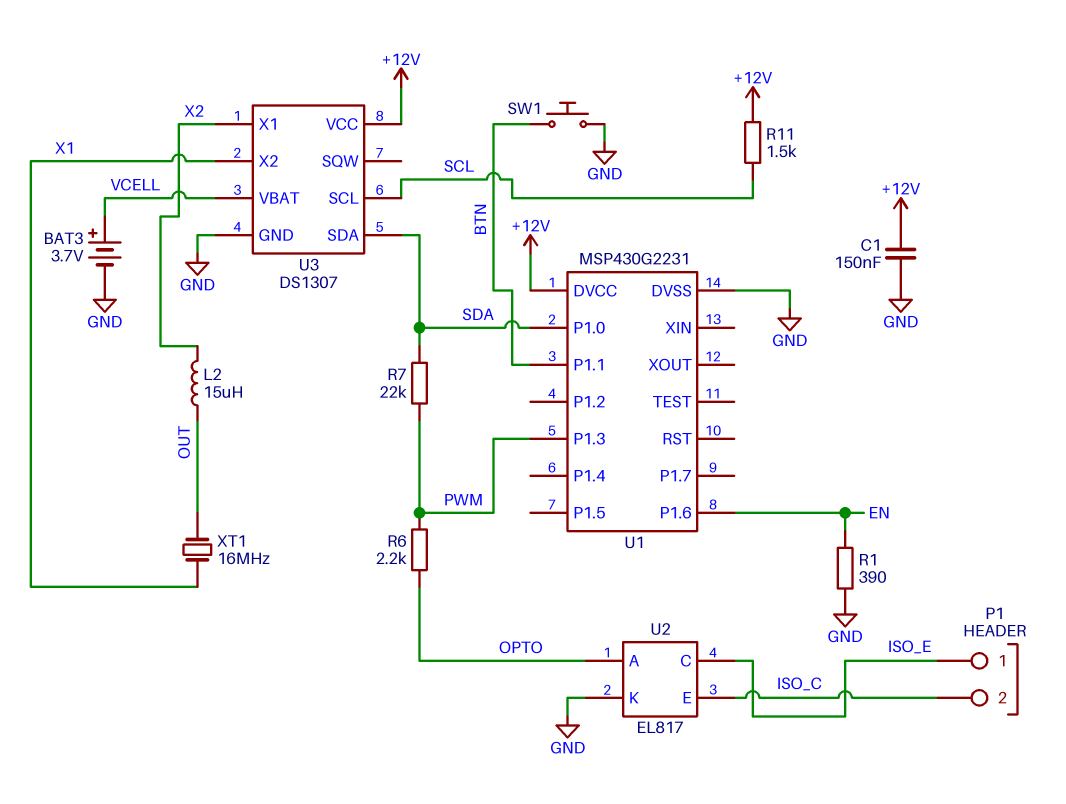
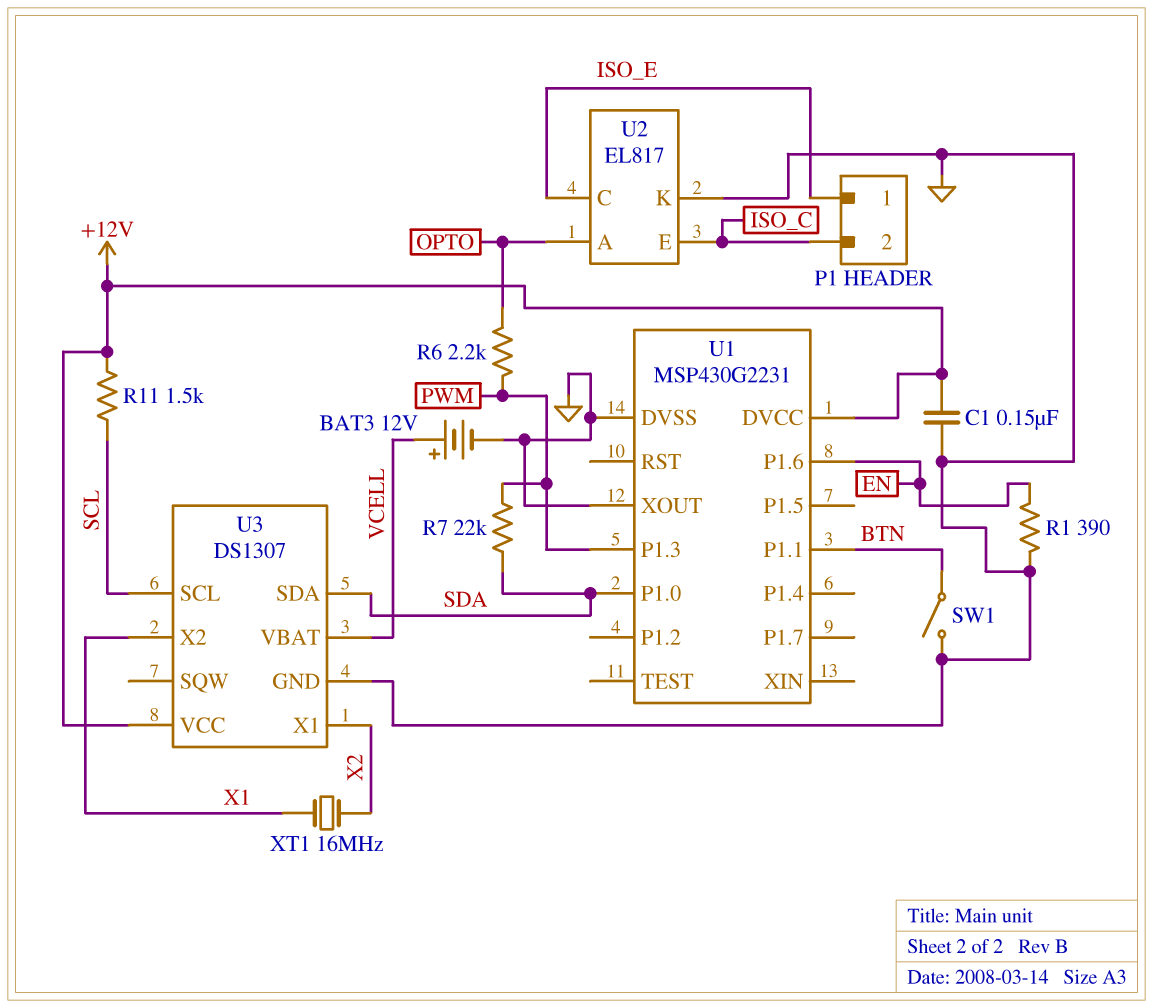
BAT3: 3.7V (plus VCELL, minus GND) -> 12V (plus VCELL, minus GND)
L2: 15uH (OUT, X2) -> none
SW1: button (BTN, GND) -> switch (BTN, GND)
U1 pin XOUT: none -> GND
XT1: 16MHz (OUT, X1) -> 16MHz (X1, X2)

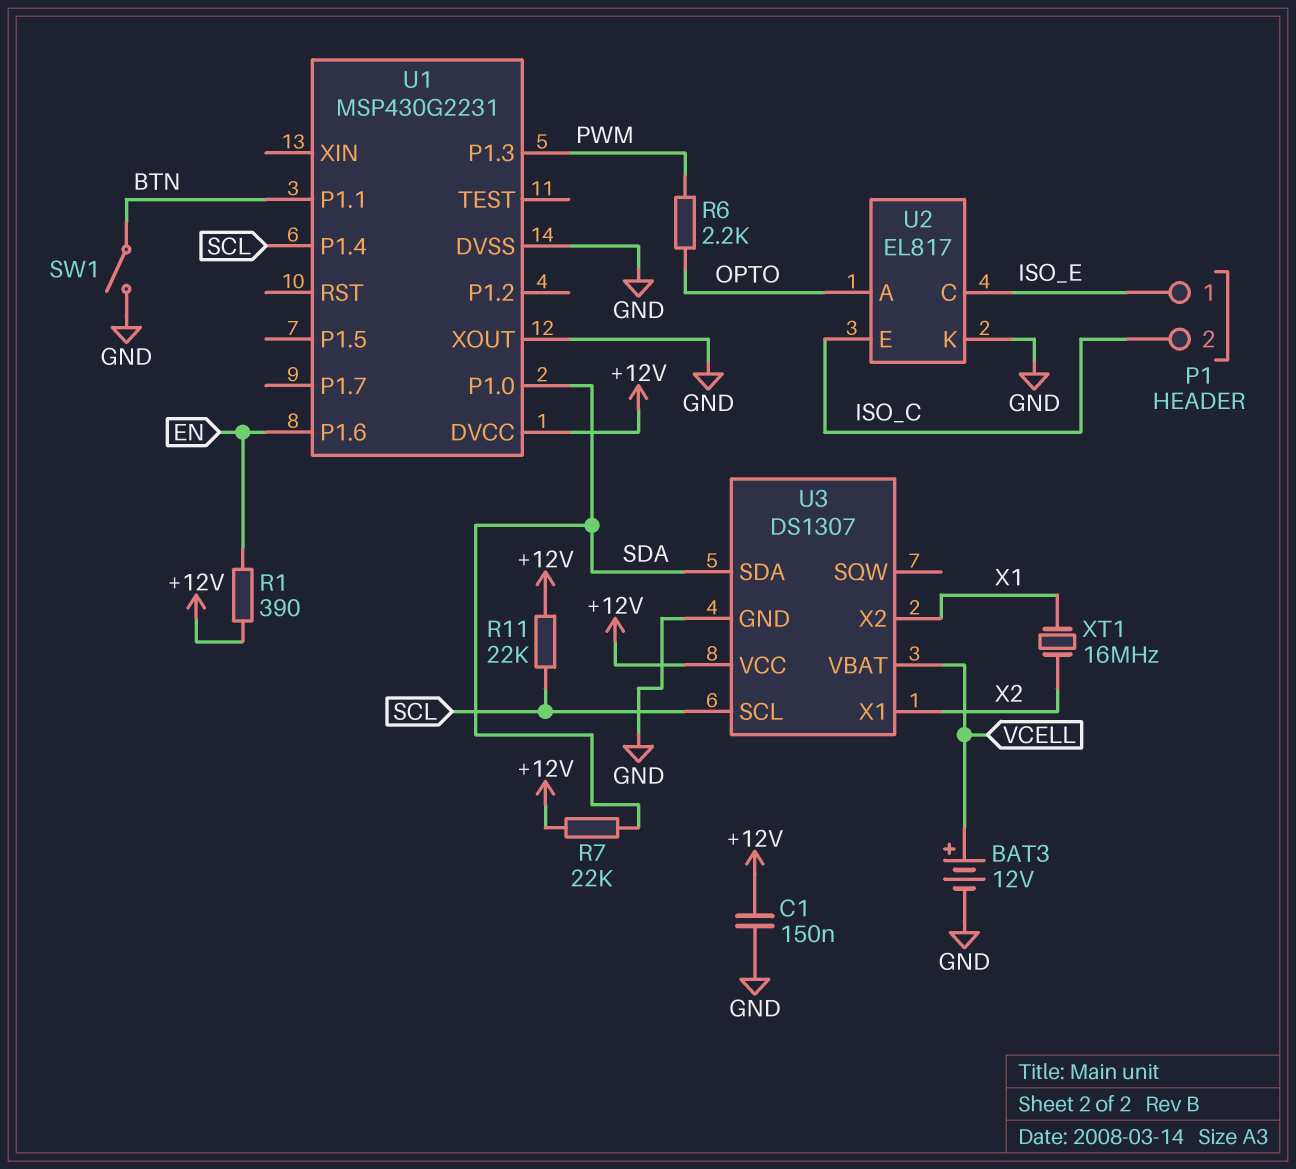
R1: 390 (EN, GND) -> 390 (+12V, EN)
R7: 22k (PWM, SDA) -> 22k (+12V, SDA)
R11: 1.5k (+12V, SCL) -> 22k (+12V, SCL)
U1 pin P1.4: none -> SCL

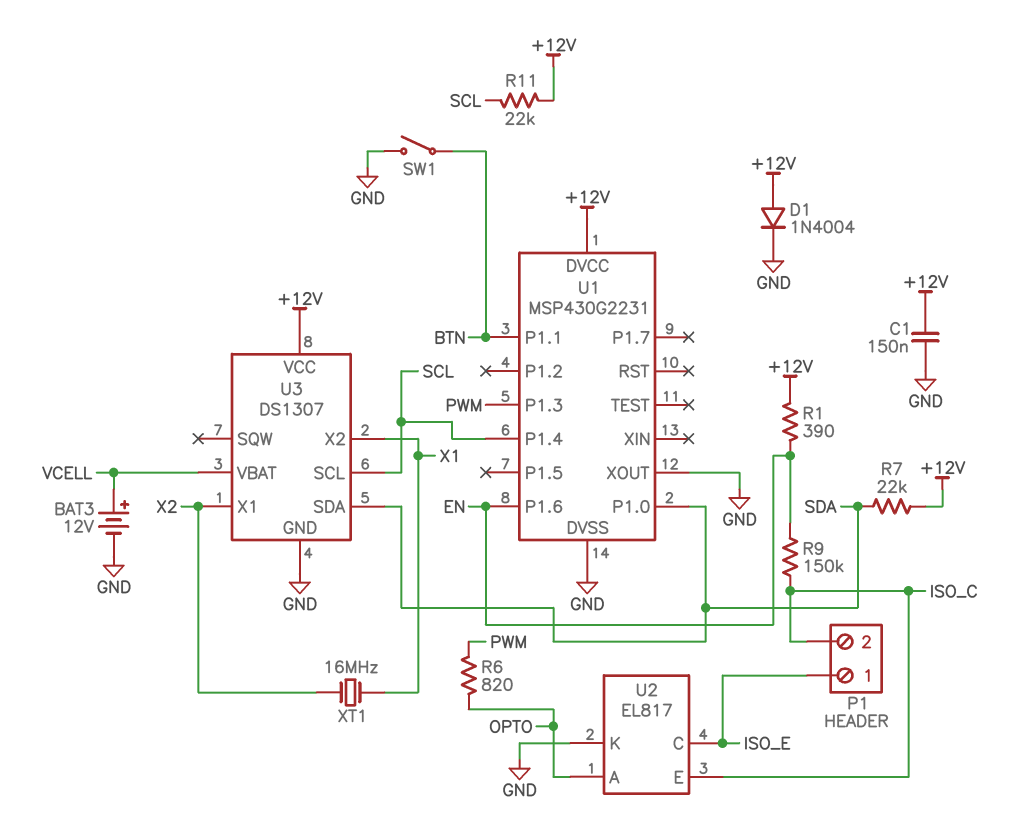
D1: none -> diode 1N4004 (A +12V, K GND)
R6: 2.2k (OPTO, PWM) -> 820 (OPTO, PWM)
R9: none -> 150k (EN, ISO_C)

